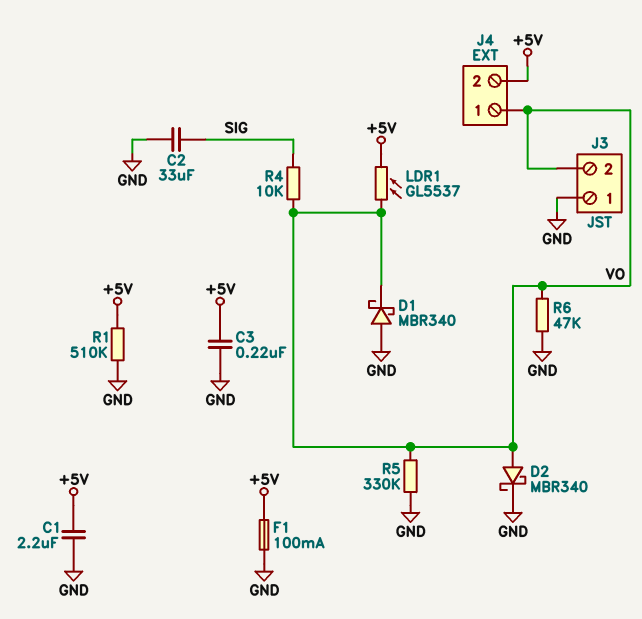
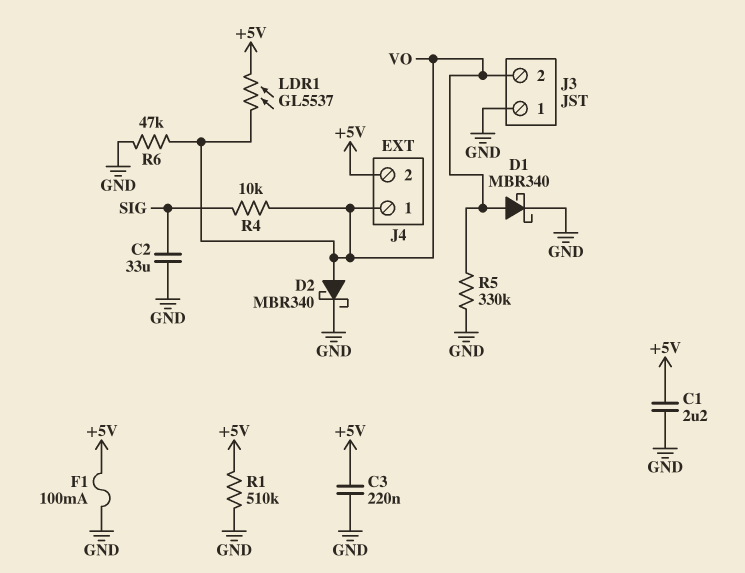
D1: schottky MBR340 (A GND, K VO) -> schottky MBR340 (A VO, K GND)

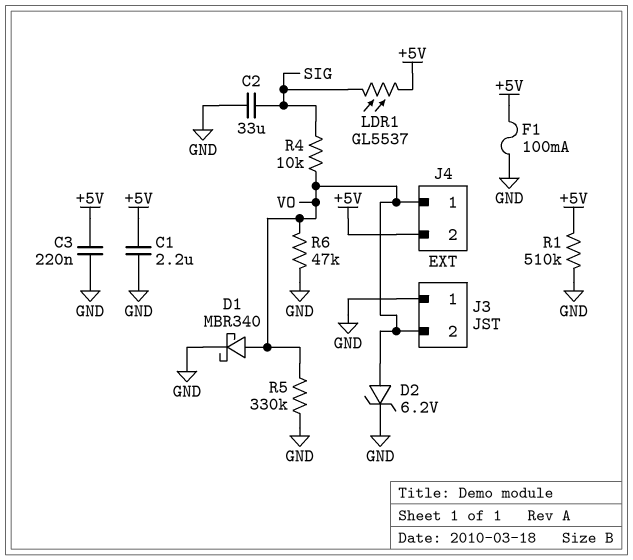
D2: schottky MBR340 (A VO, K GND) -> zener 6.2V (A VO, K GND)
LDR1: GL5537 (+5V, VO) -> GL5537 (+5V, SIG)

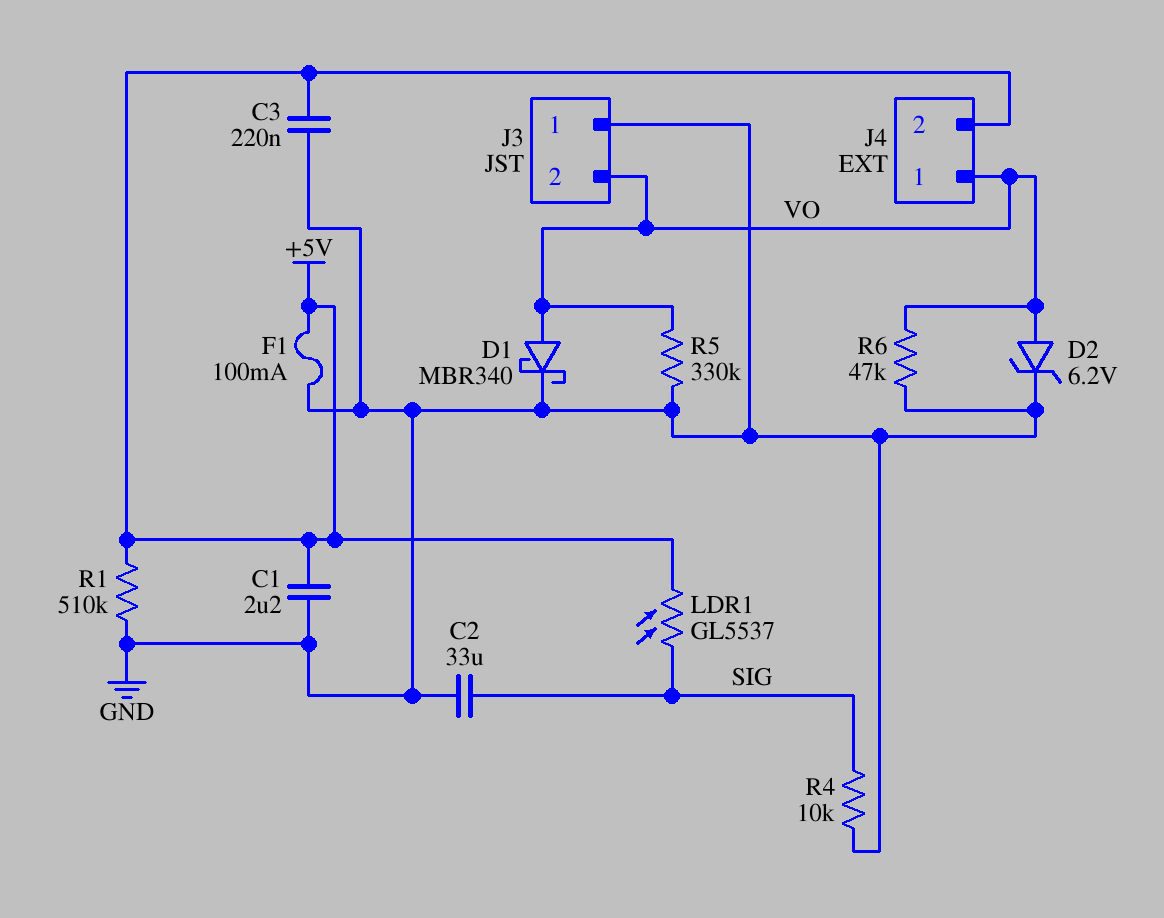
R4: 10k (SIG, VO) -> 10k (GND, SIG)

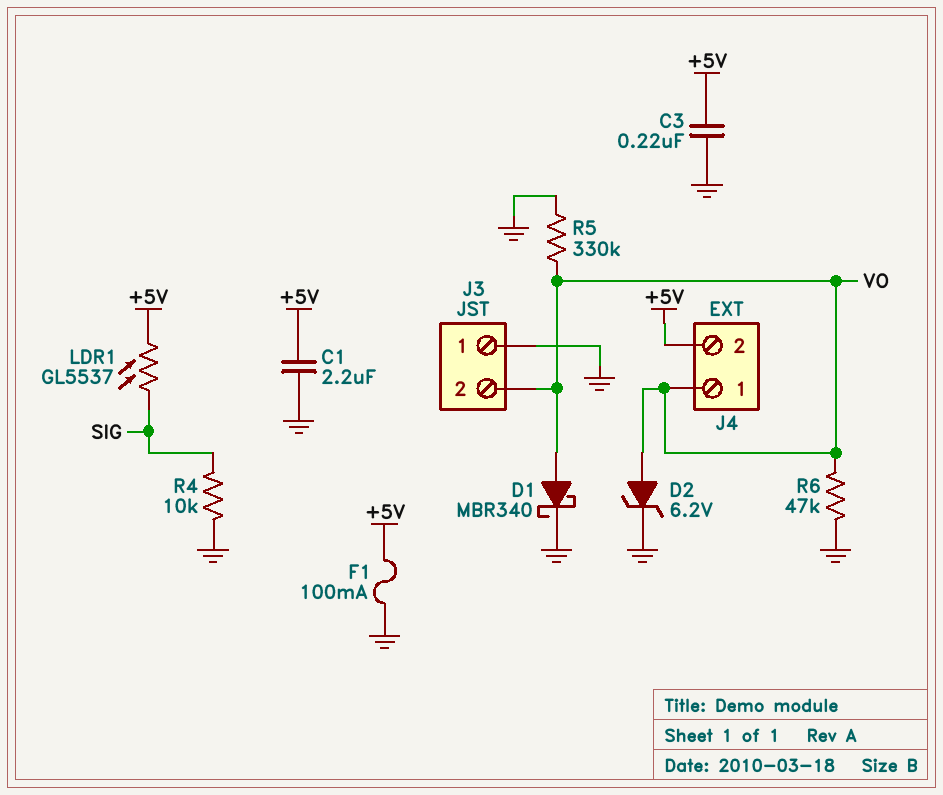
C2: 33uF (GND, SIG) -> none
R1: 510k (+5V, GND) -> none

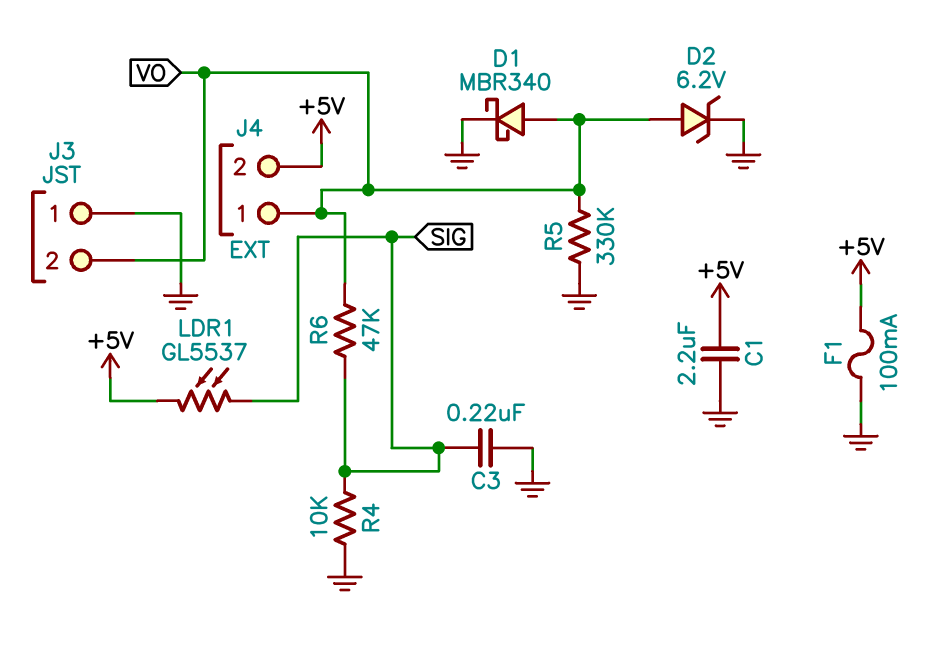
C3: 220nF (+5V, GND) -> 220nF (GND, SIG)
R6: 47k (GND, VO) -> 47k (SIG, VO)

